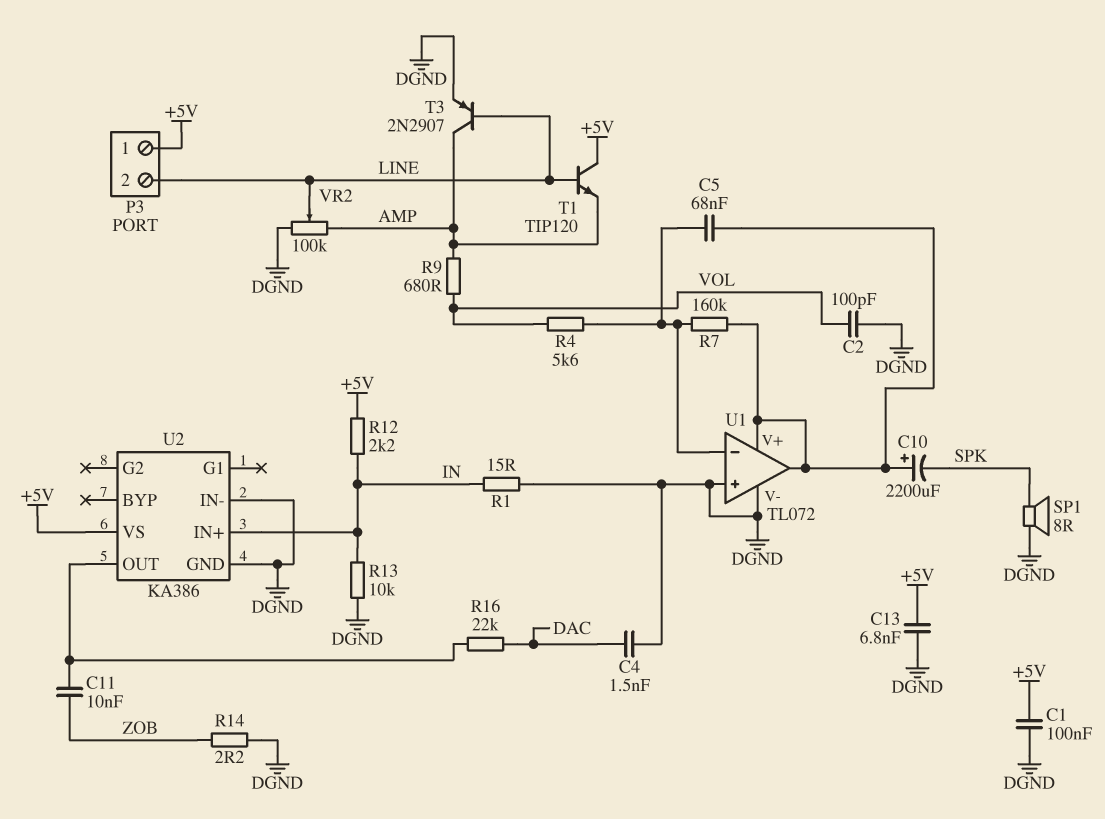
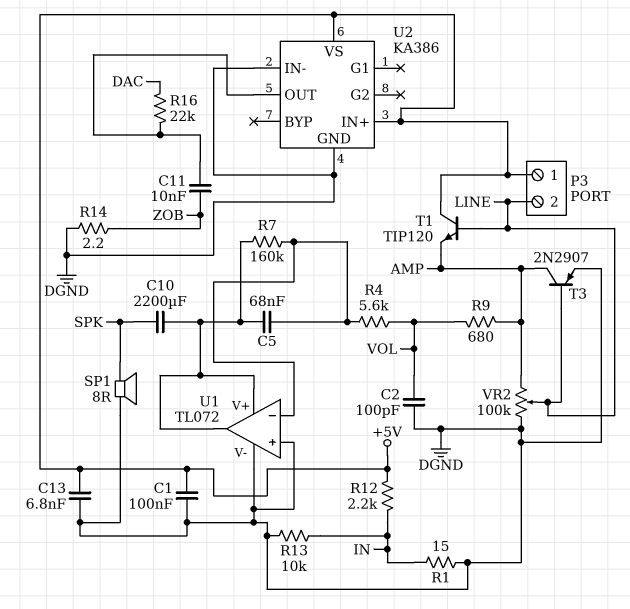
C4: 1.5nF (DAC, DGND) -> none
C10: 2200uF (plus U1/V+, minus SPK) -> 2200uF (SPK, U1/V+)
U2 pin IN+: IN -> +5V

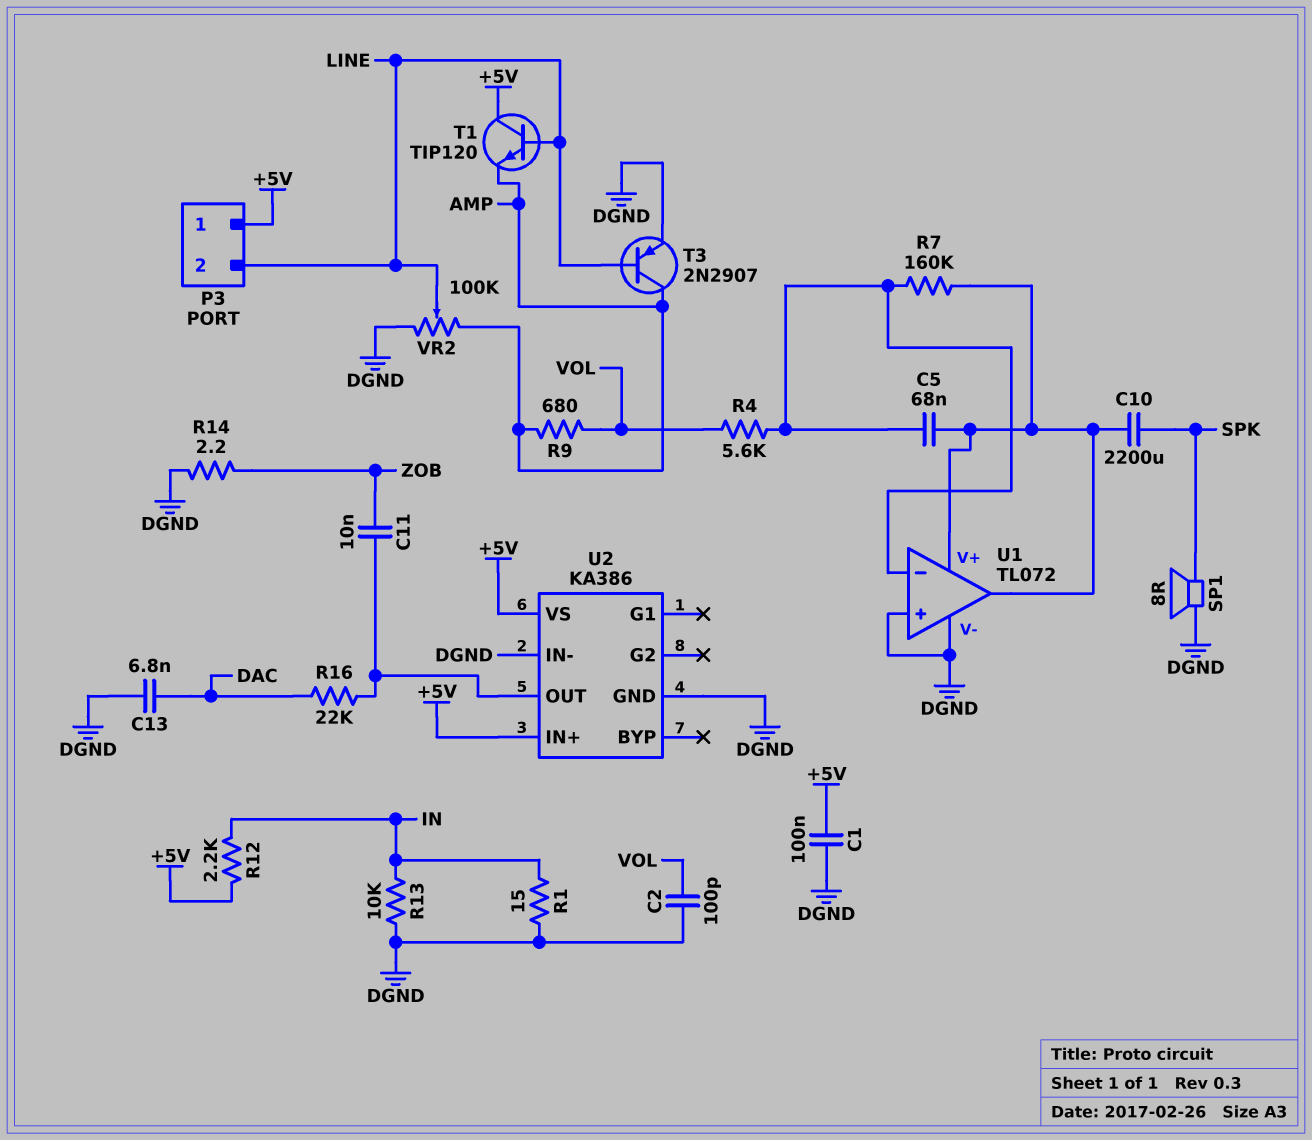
C13: 6.8nF (+5V, DGND) -> 6.8nF (DAC, DGND)

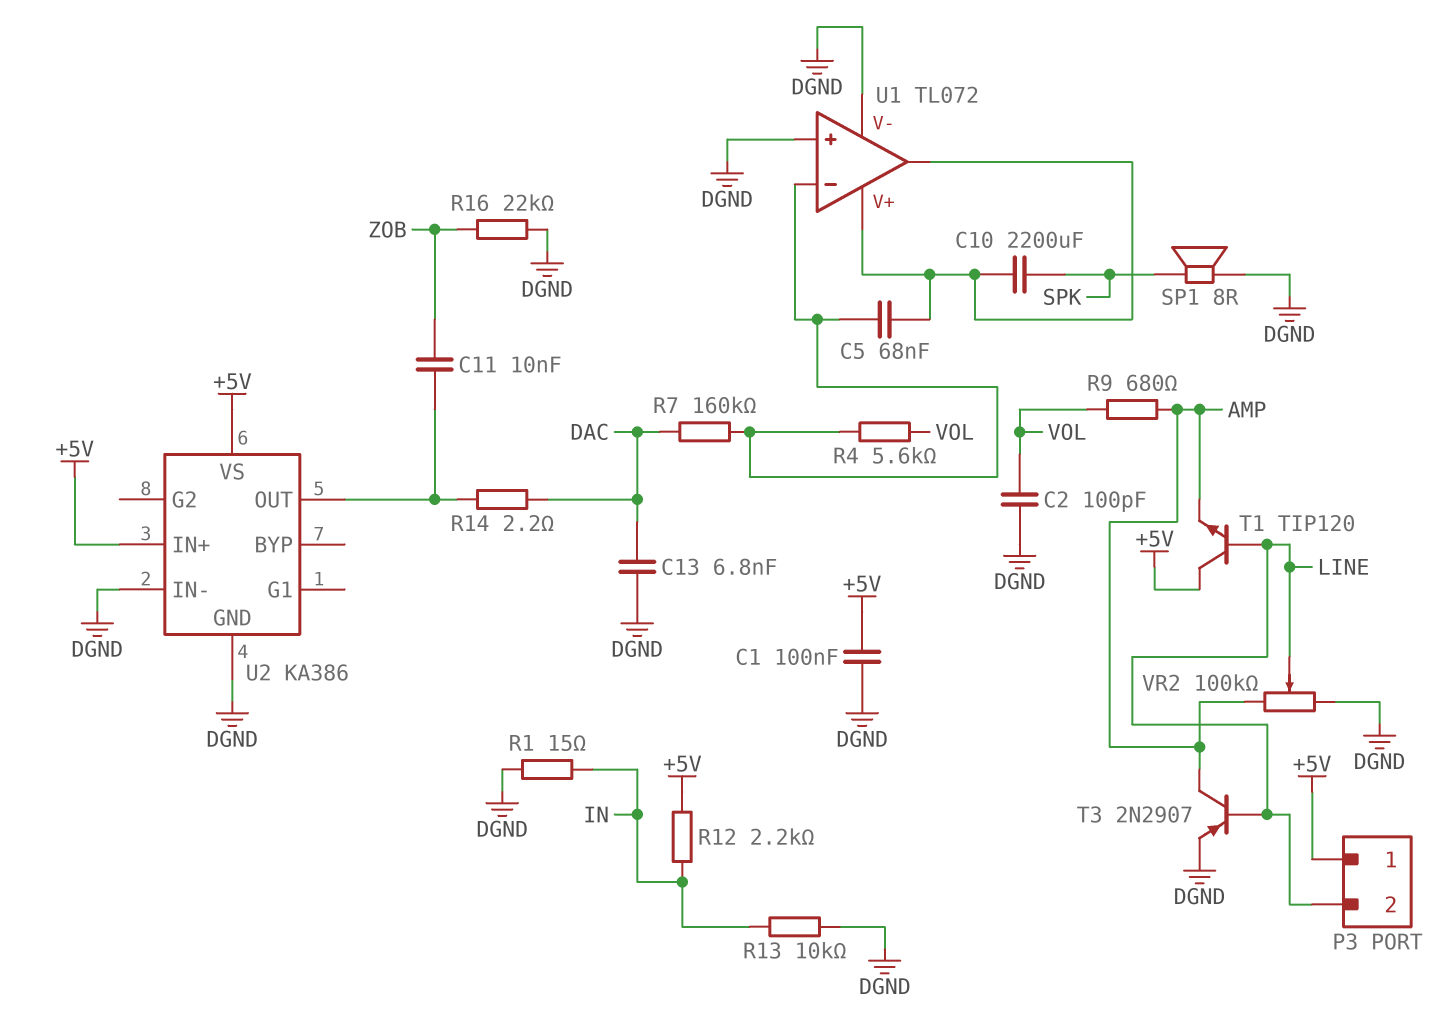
R7: 160k (U1/V+, U1/in-) -> 160k (DAC, U1/in-)
R14: 2.2 (DGND, ZOB) -> 2.2 (DAC, U2/OUT)
R16: 22k (DAC, U2/OUT) -> 22k (DGND, ZOB)

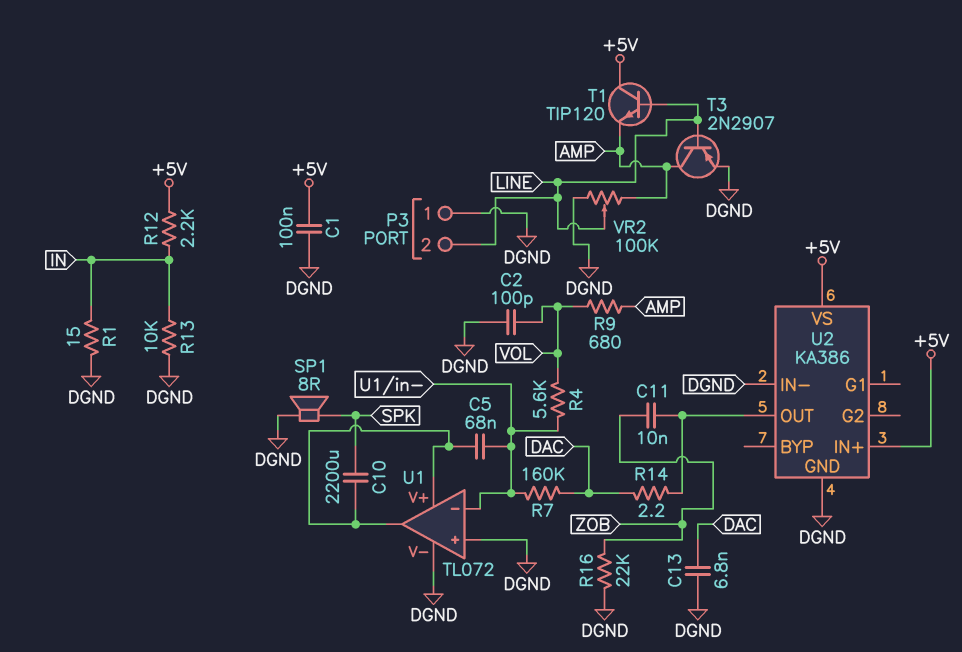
P3 pin 1: +5V -> DGND

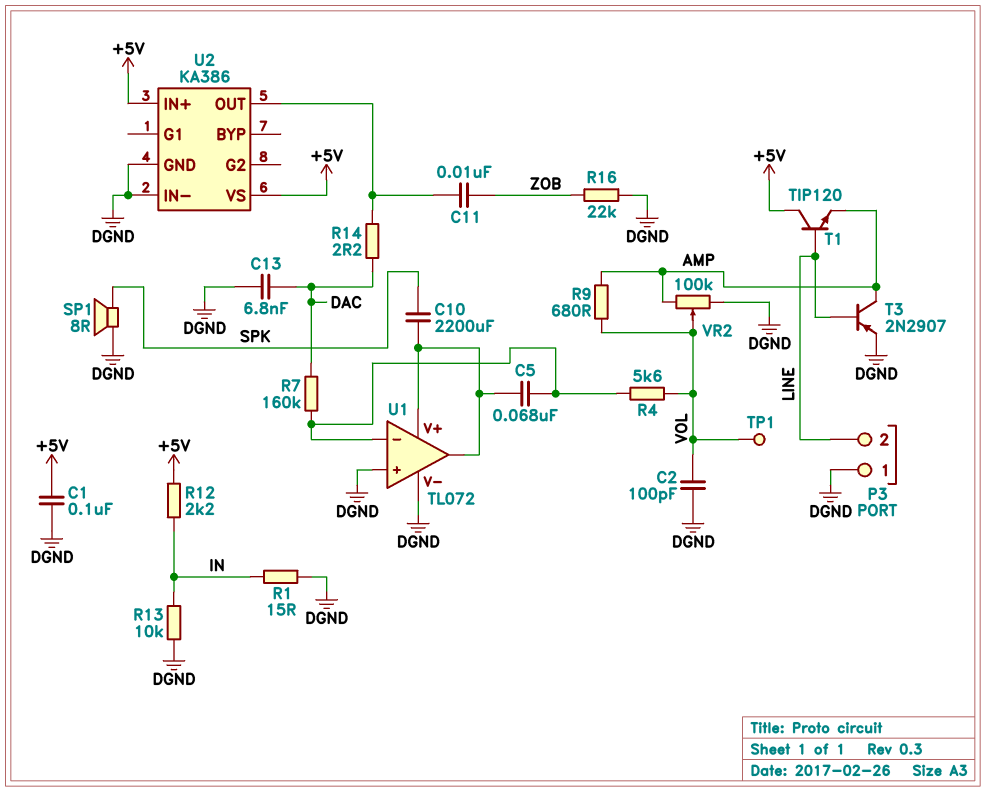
TP1: none -> test point (VOL)
VR2: 100k (AMP, DGND, wiper LINE) -> 100k (AMP, DGND, wiper VOL)

